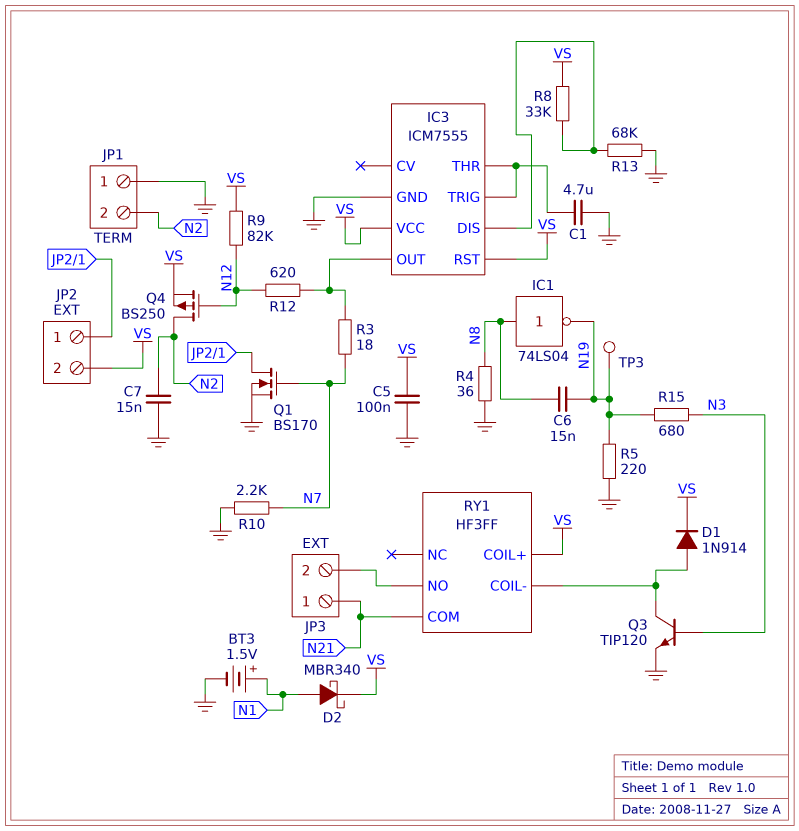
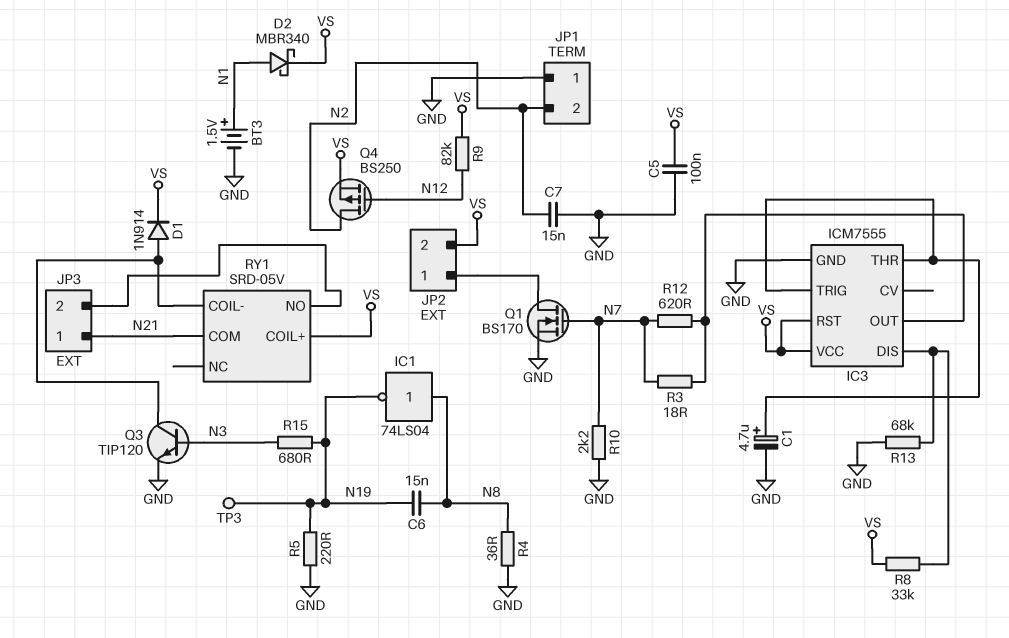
C1: 4.7uF (GND, IC3/THR) -> 4.7uF (plus IC3/THR, minus GND)
R12: 620 (IC3/OUT, N12) -> 620 (IC3/OUT, N7)
RY1: HF3FF -> SRD-05V

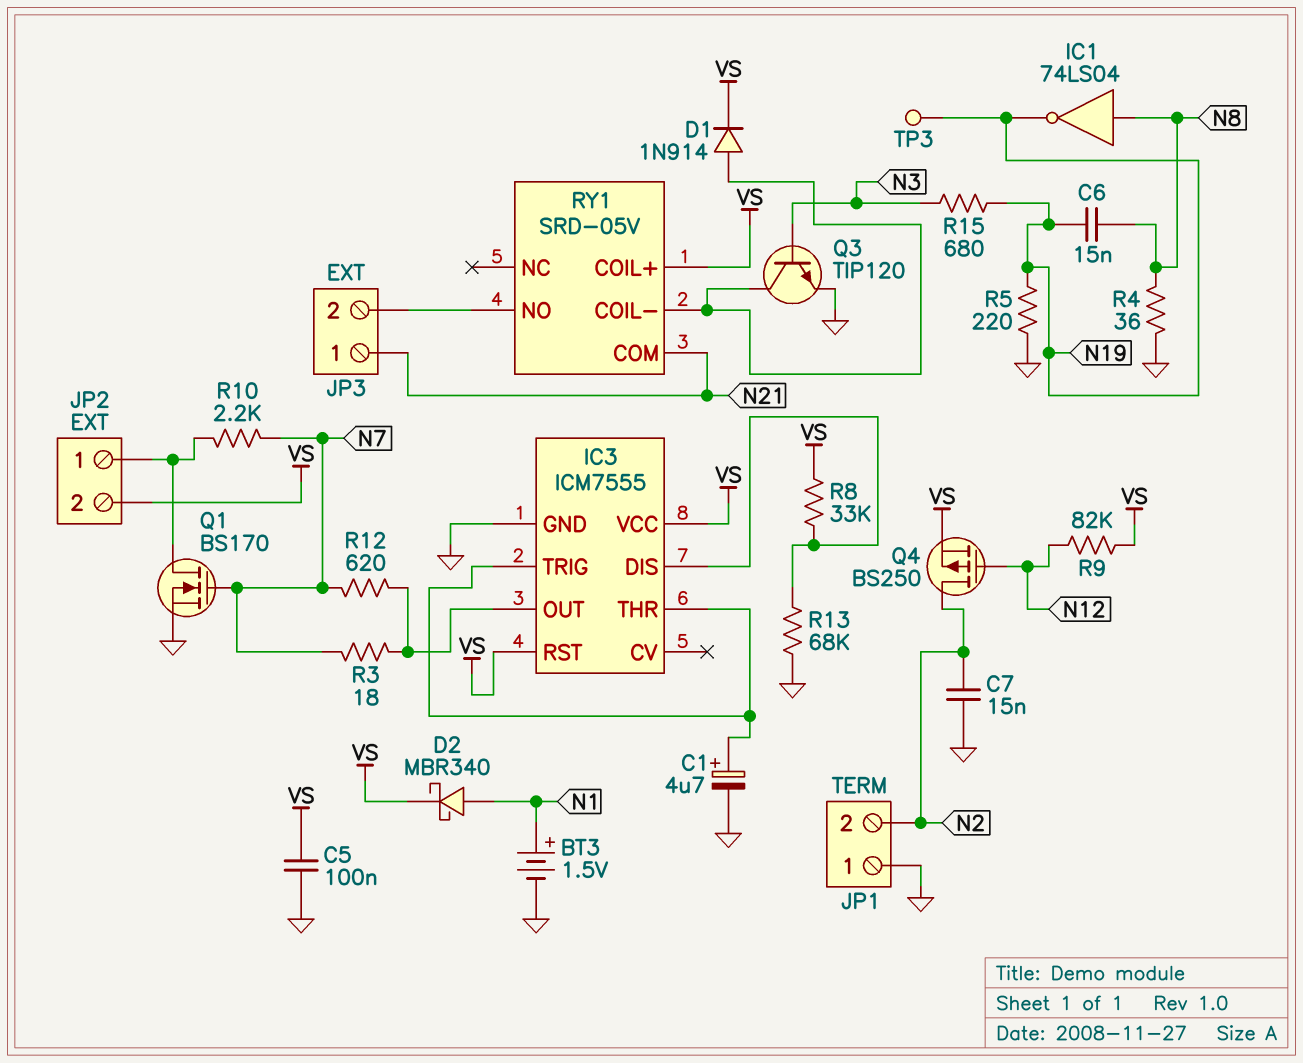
R10: 2.2k (GND, N7) -> 2.2k (JP2/1, N7)

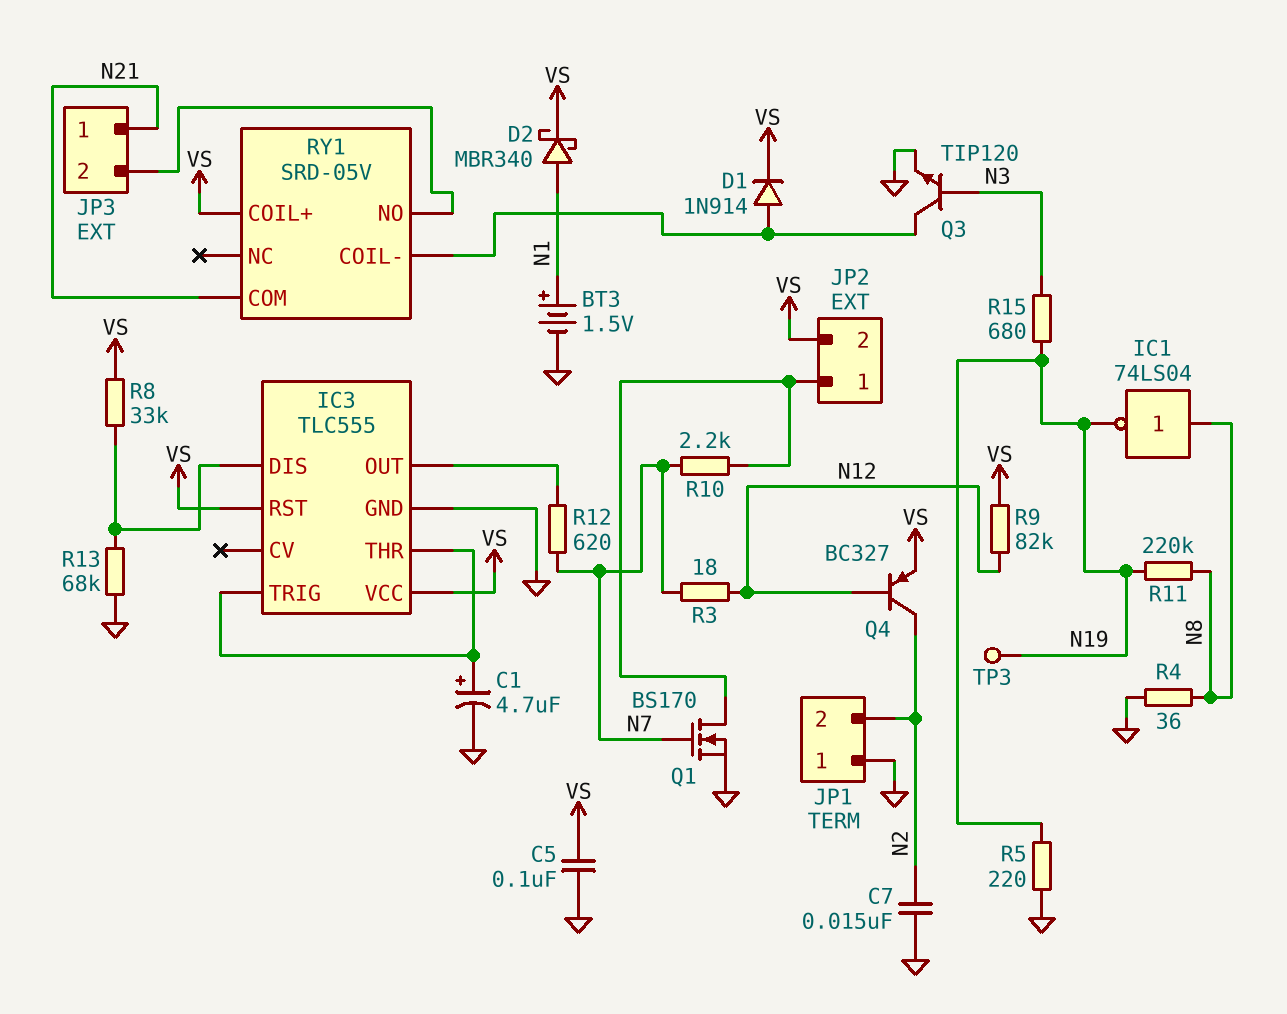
C6: 15nF (N8, N19) -> none
IC3: ICM7555 -> TLC555
Q4: PMOS BS250 (G N12, D N2, S VS) -> PNP BC327 (B N12, C N2, E VS)
R3: 18 (IC3/OUT, N7) -> 18 (N7, N12)
R11: none -> 220k (N8, N19)

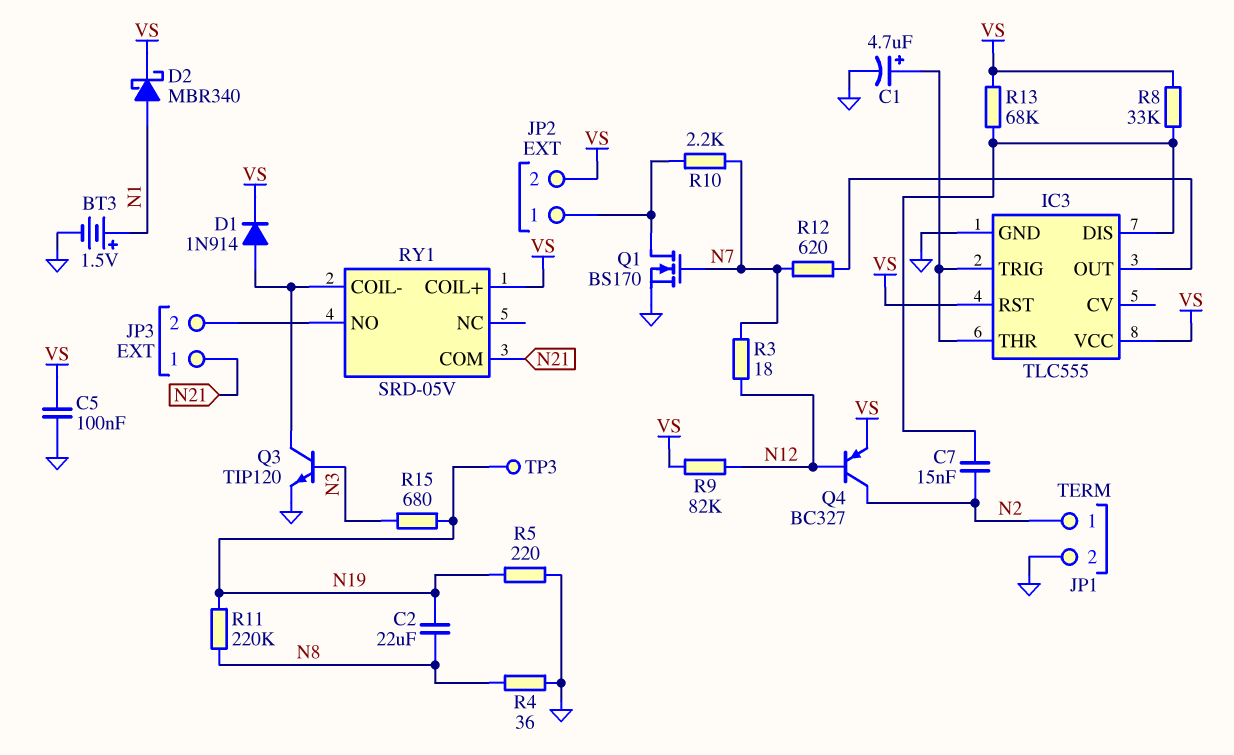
C2: none -> 22uF (N8, N19)
C7: 15nF (GND, N2) -> 15nF (IC3/DIS, N2)
IC1: NOT 74LS04 (in N8, out N19) -> none
JP1 pin 1: GND -> N2
JP1 pin 2: N2 -> GND
R13: 68k (GND, IC3/DIS) -> 68k (IC3/DIS, VS)

